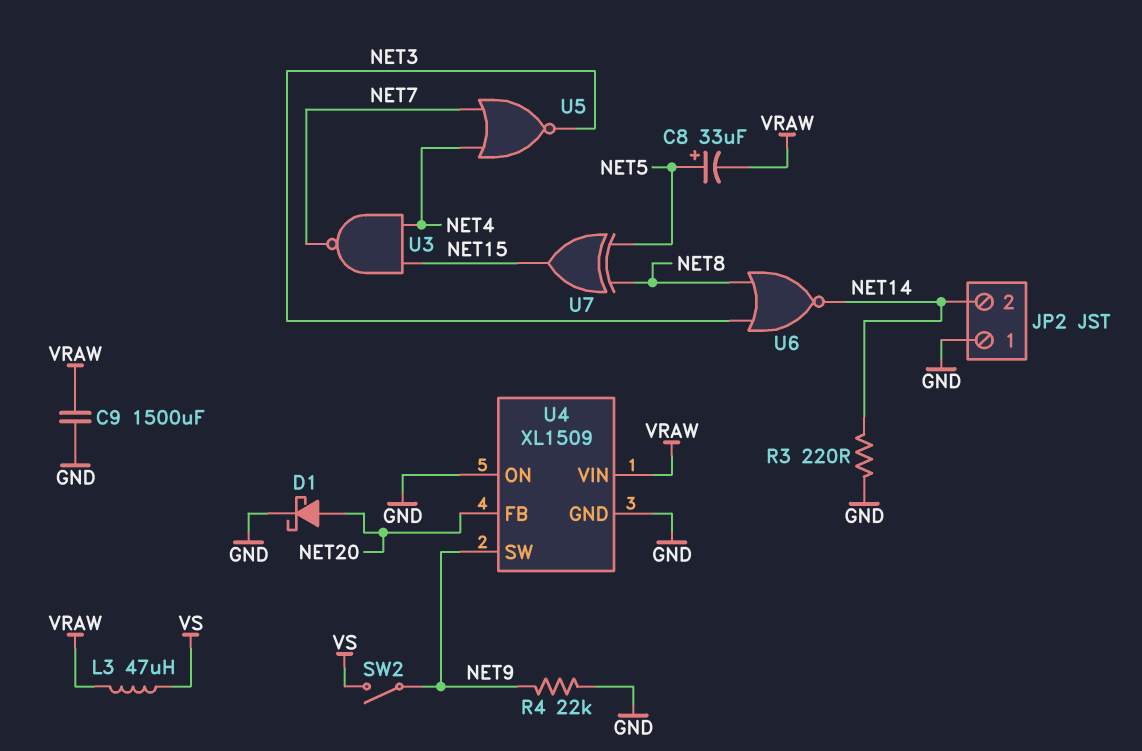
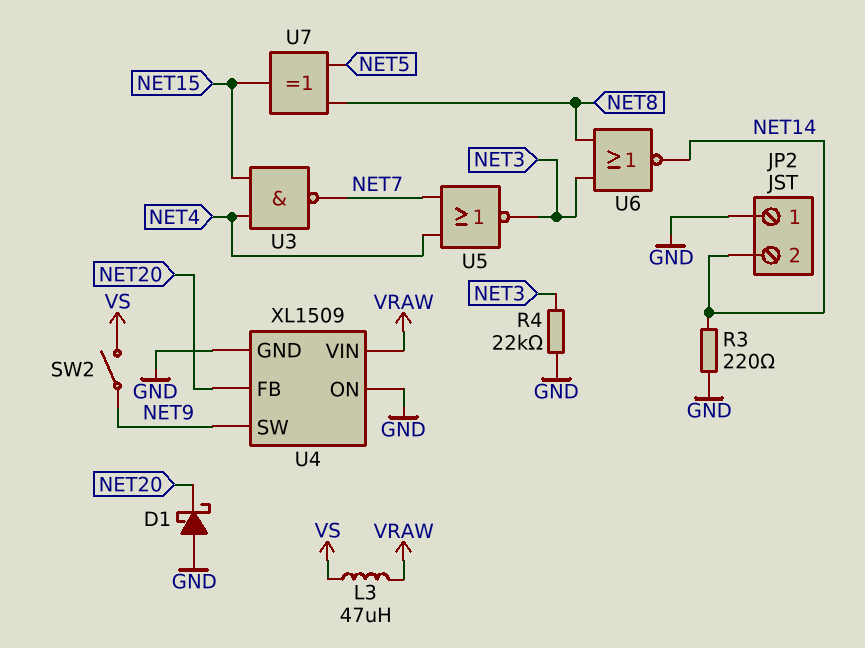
C8: 33uF (plus NET5, minus VRAW) -> none
C9: 1500uF (GND, VRAW) -> none
D1: schottky (A NET20, K GND) -> schottky (A GND, K NET20)
R4: 22k (GND, NET9) -> 22k (GND, NET3)

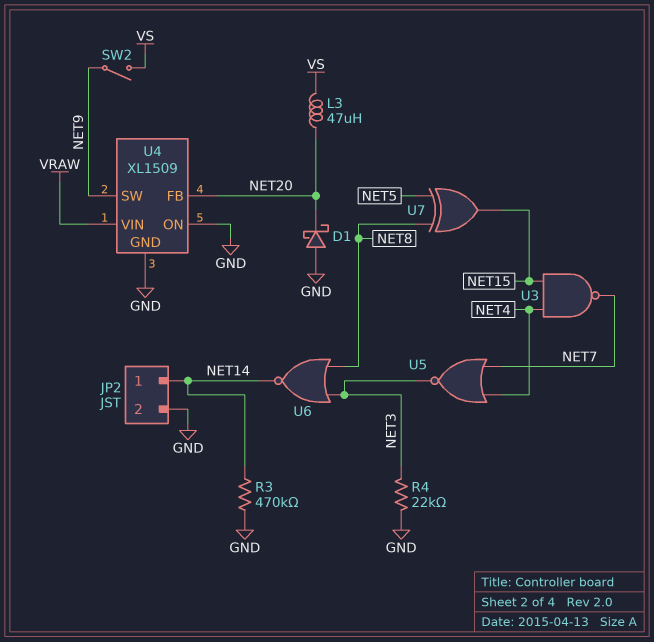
JP2 pin 1: GND -> NET14
JP2 pin 2: NET14 -> GND
L3: 47uH (VRAW, VS) -> 47uH (NET20, VS)
R3: 220 (GND, NET14) -> 470k (GND, NET14)

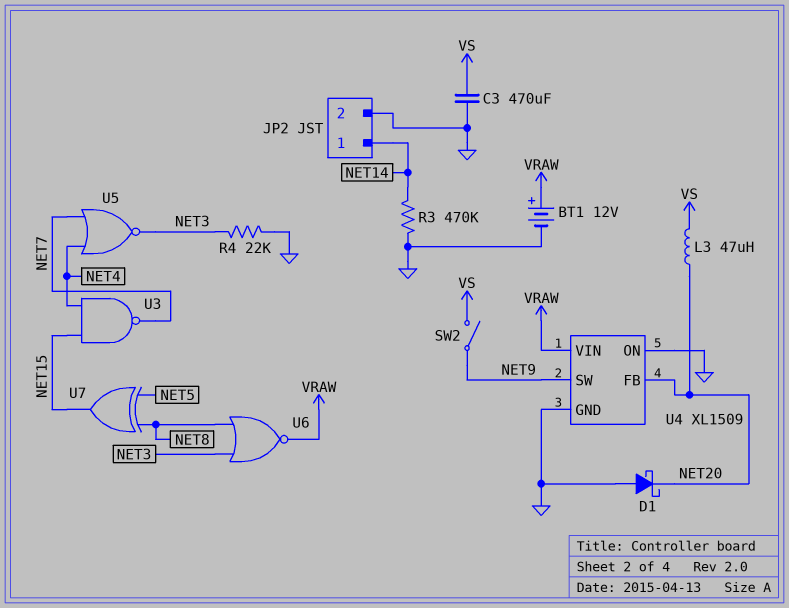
BT1: none -> 12V (plus VRAW, minus GND)
C3: none -> 470uF (GND, VS)
U6: NOR (in NET3, in NET8, out NET14) -> NOR (in NET3, in NET8, out VRAW)

